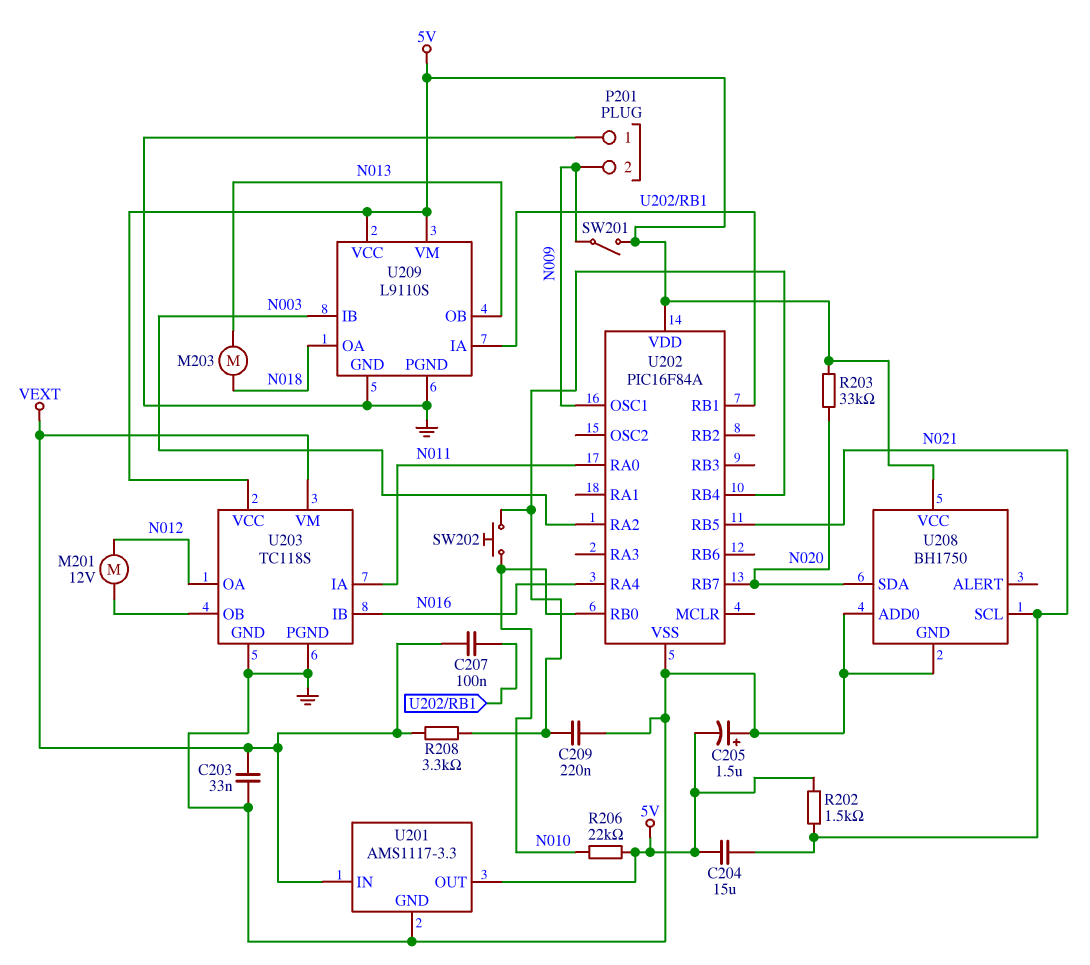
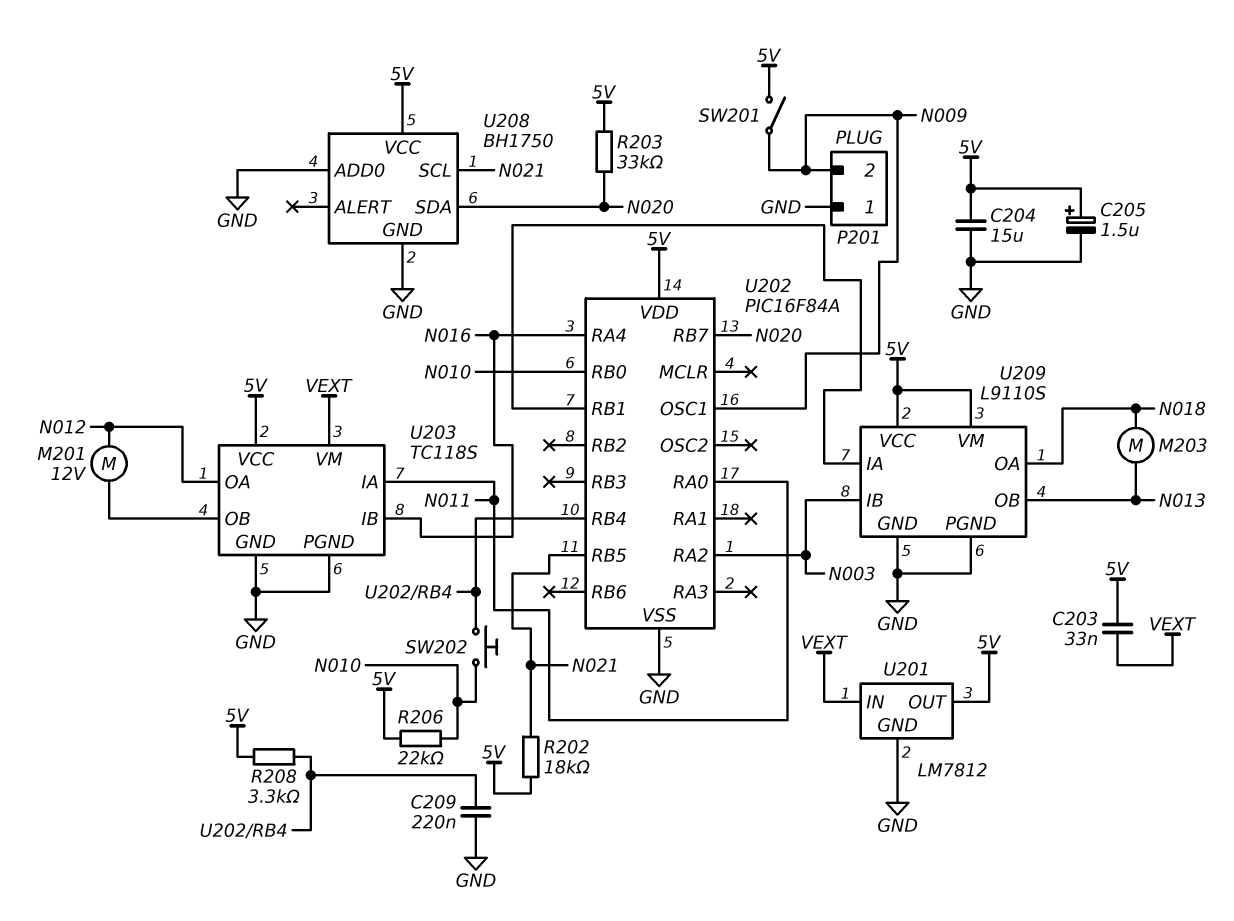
C203: 33nF (GND, VEXT) -> 33nF (5V, VEXT)
C204: 15uF (5V, N021) -> 15uF (5V, GND)
C205: 1.5uF (plus GND, minus 5V) -> 1.5uF (plus 5V, minus GND)
C207: 100nF (U202/RB1, VEXT) -> none
R202: 1.5k (5V, N021) -> 18k (5V, N021)
R208: 3.3k (U202/RB4, VEXT) -> 3.3k (5V, U202/RB4)
U201: AMS1117-3.3 -> LM7812

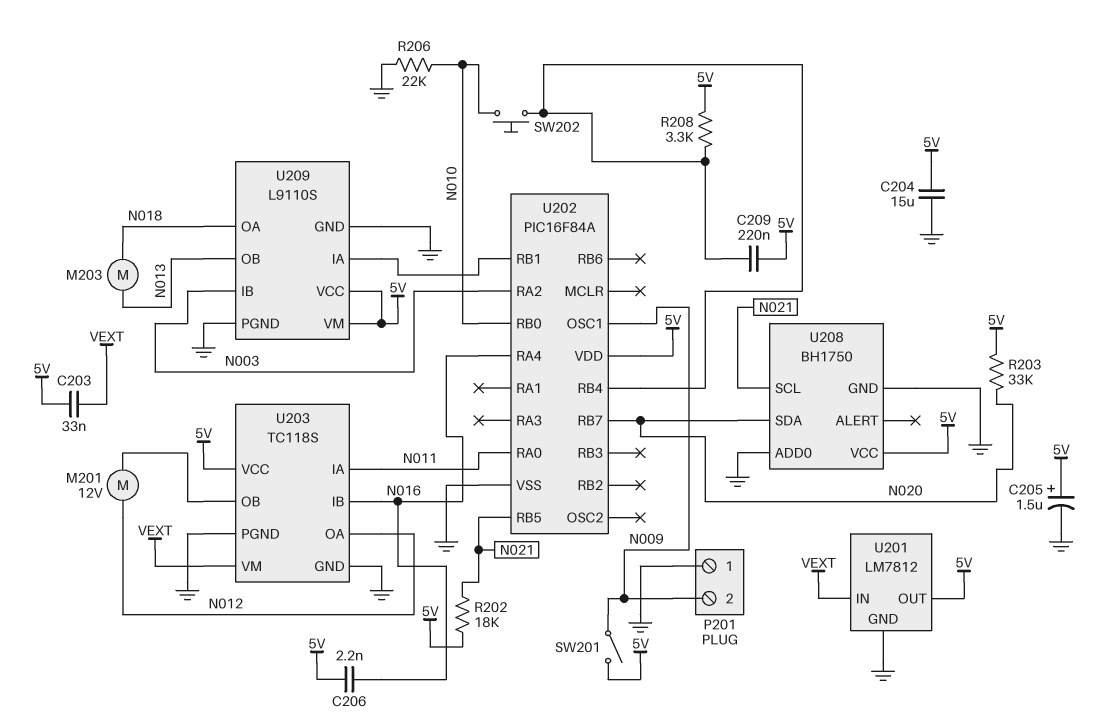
C206: none -> 2.2nF (5V, N016)
C209: 220nF (GND, U202/RB4) -> 220nF (5V, U202/RB4)
R206: 22k (5V, N010) -> 22k (GND, N010)

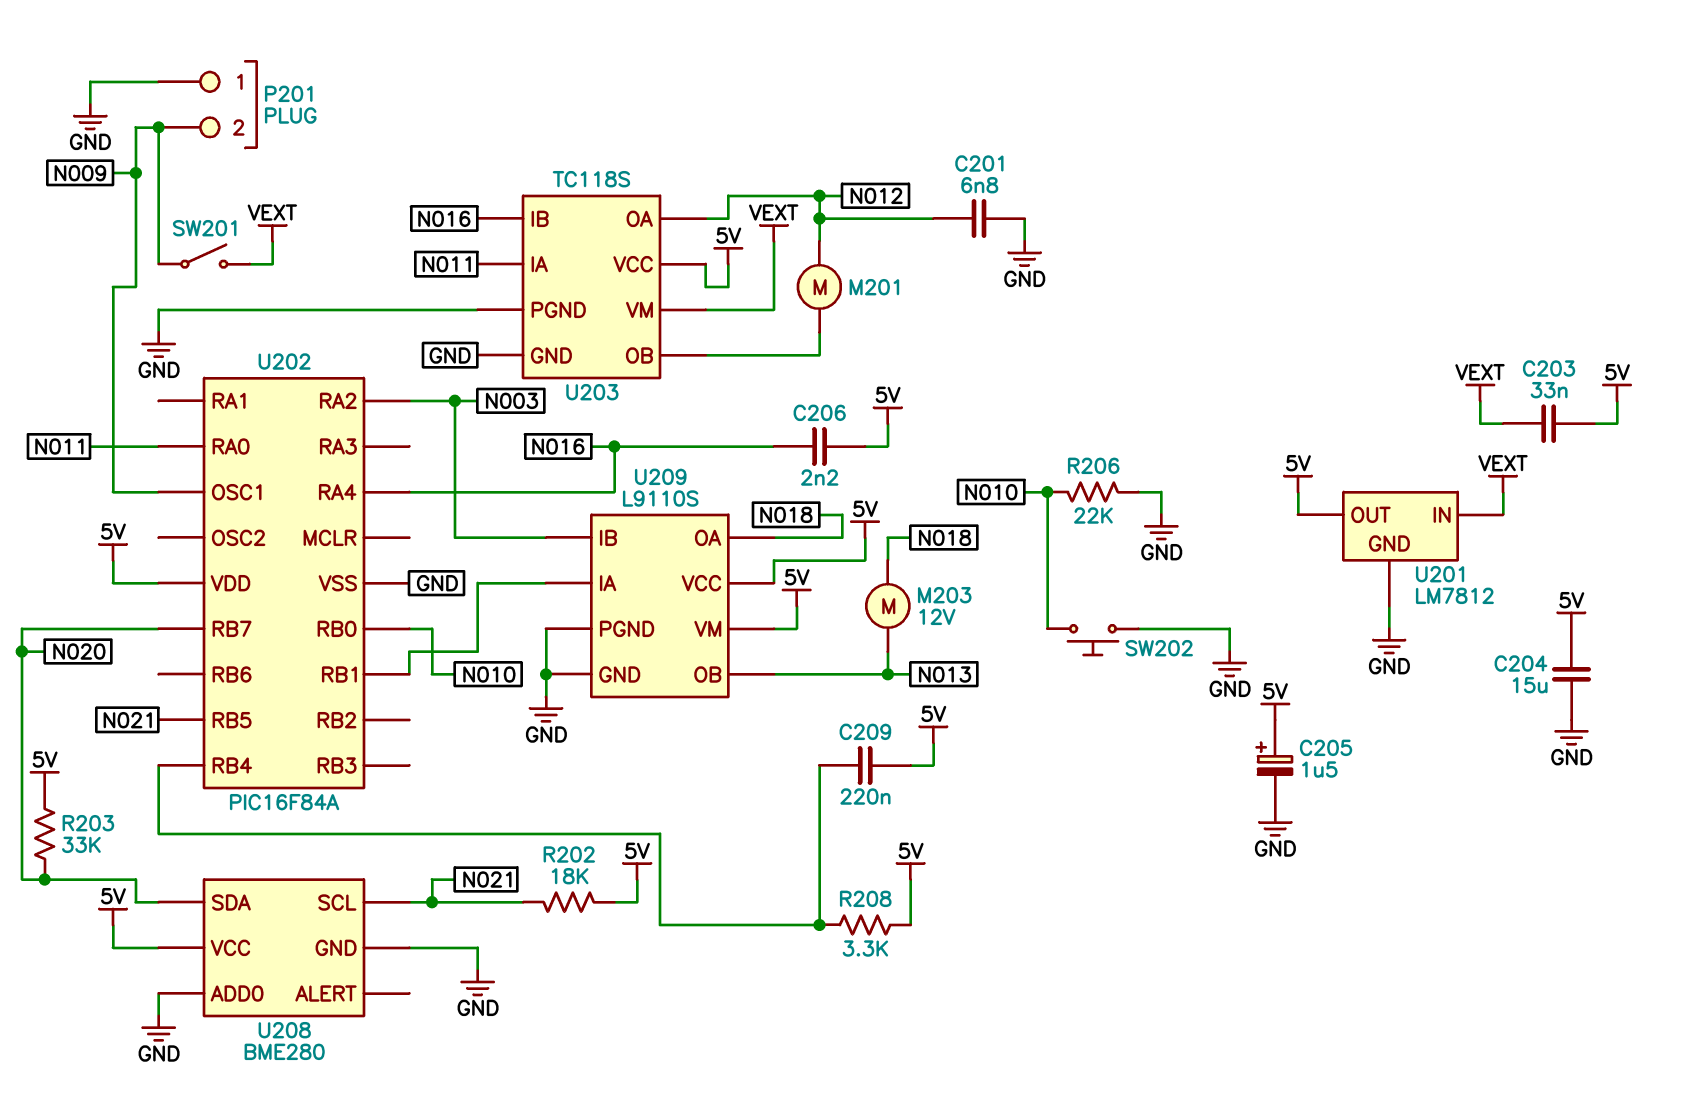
C201: none -> 6.8nF (GND, N012)
M201: motor 12V (N012, U203/OB) -> motor (N012, U203/OB)
M203: motor (N013, N018) -> motor 12V (N013, N018)
SW201: switch (5V, N009) -> switch (N009, VEXT)
SW202: button (N010, U202/RB4) -> button (GND, N010)
U208: BH1750 -> BME280

